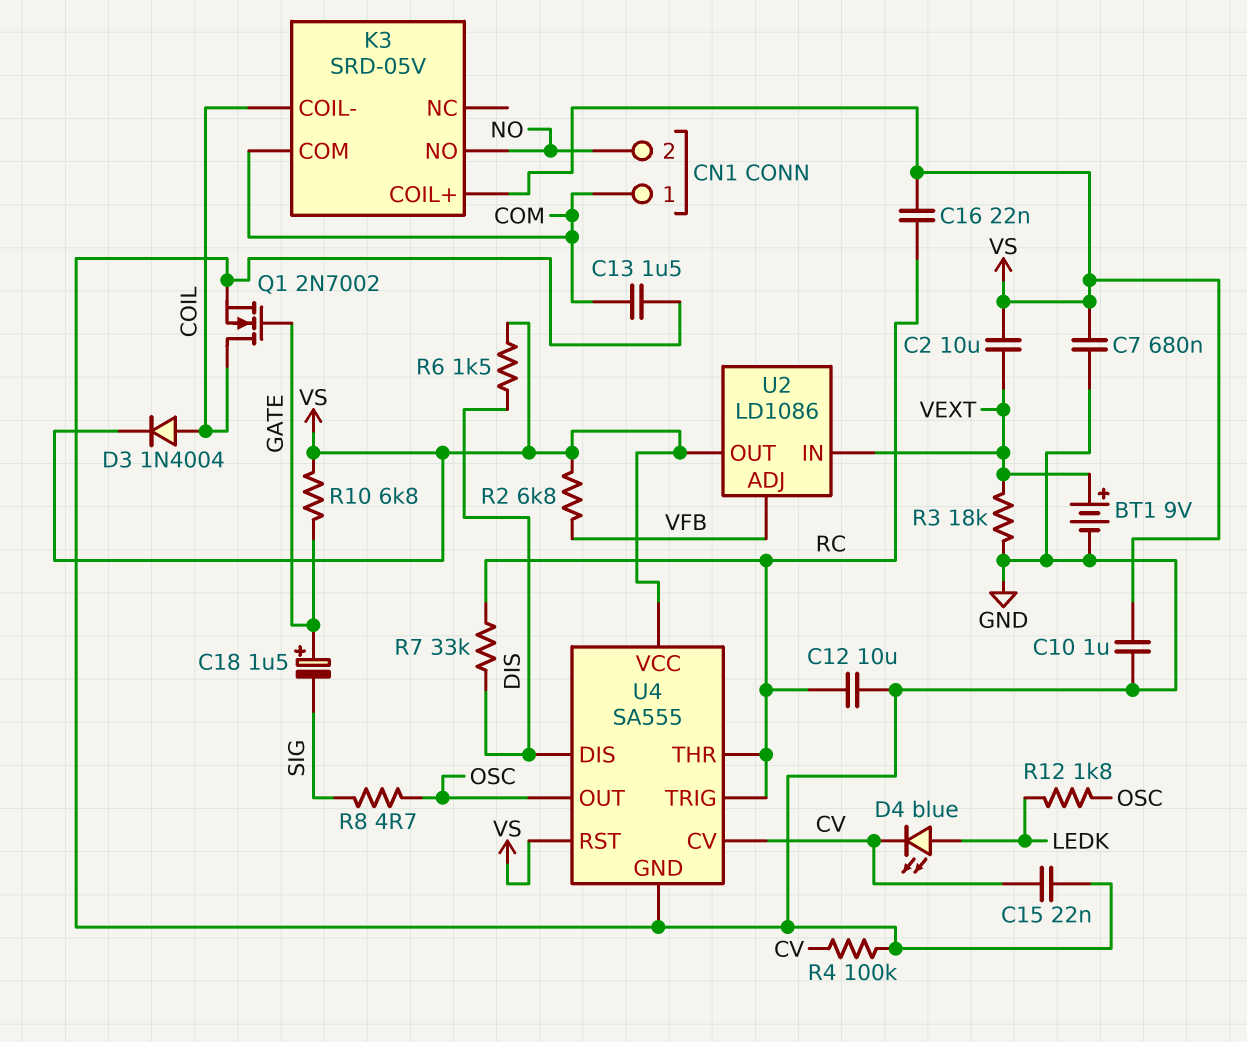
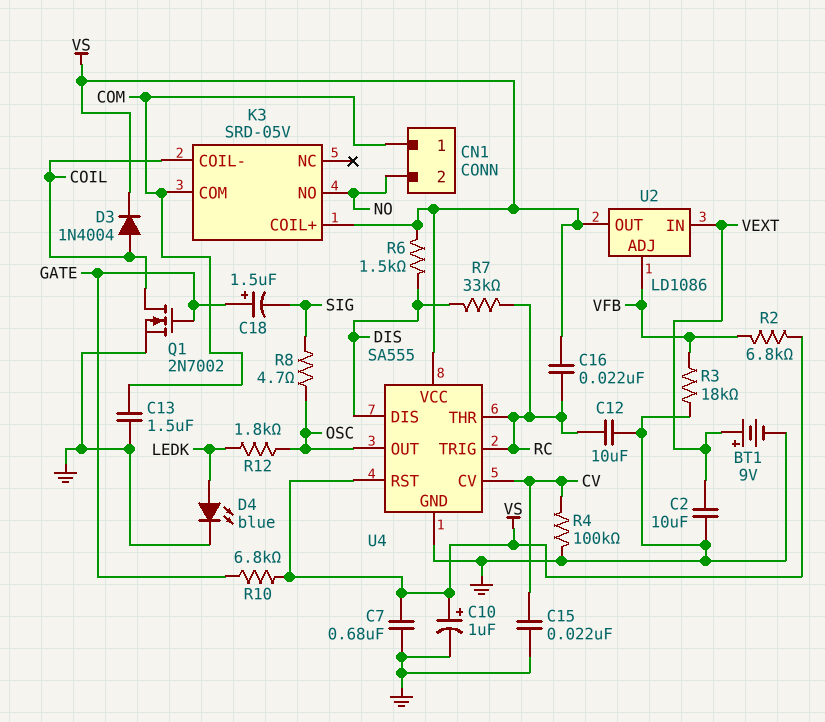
C2: 10uF (VEXT, VS) -> 10uF (GND, VEXT)
C10: 1uF (GND, VS) -> 1uF (plus VS, minus GND)
D4: LED blue (A LEDK, K CV) -> LED blue (A LEDK, K GND)
R3: 18k (GND, VEXT) -> 18k (GND, VFB)

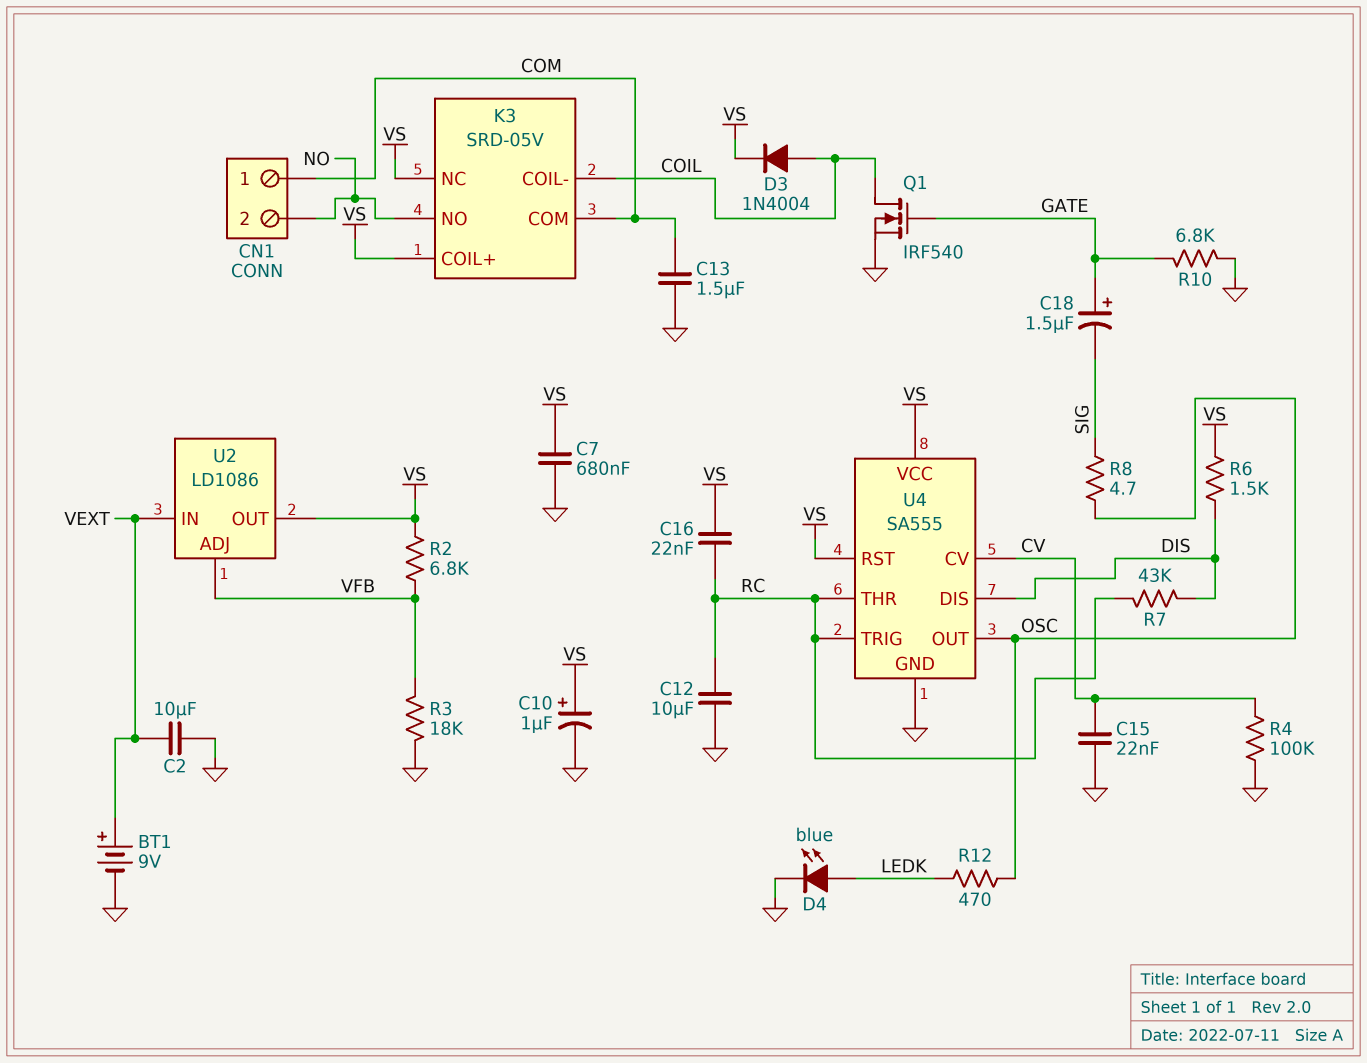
K3 pin NC: none -> VS
Q1: NMOS 2N7002 (G GATE, D COIL, S GND) -> NMOS IRF540 (G GATE, D COIL, S GND)
R7: 33k (DIS, RC) -> 43k (DIS, RC)
R10: 6.8k (GATE, VS) -> 6.8k (GATE, GND)
R12: 1.8k (LEDK, OSC) -> 470 (LEDK, OSC)

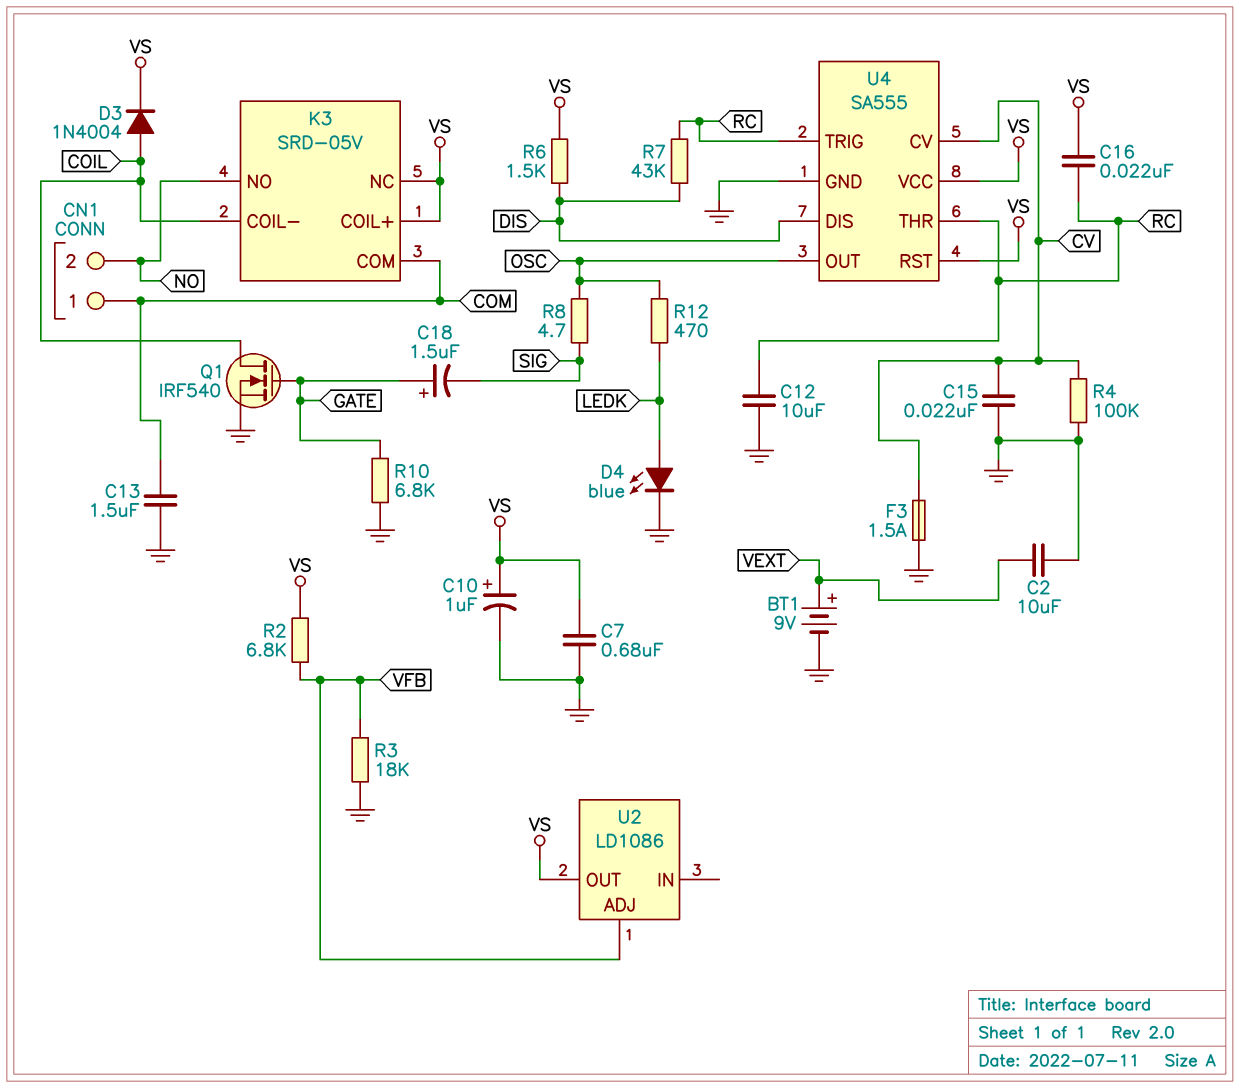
F3: none -> 1.5A (CV, GND)
U2 pin IN: VEXT -> none

